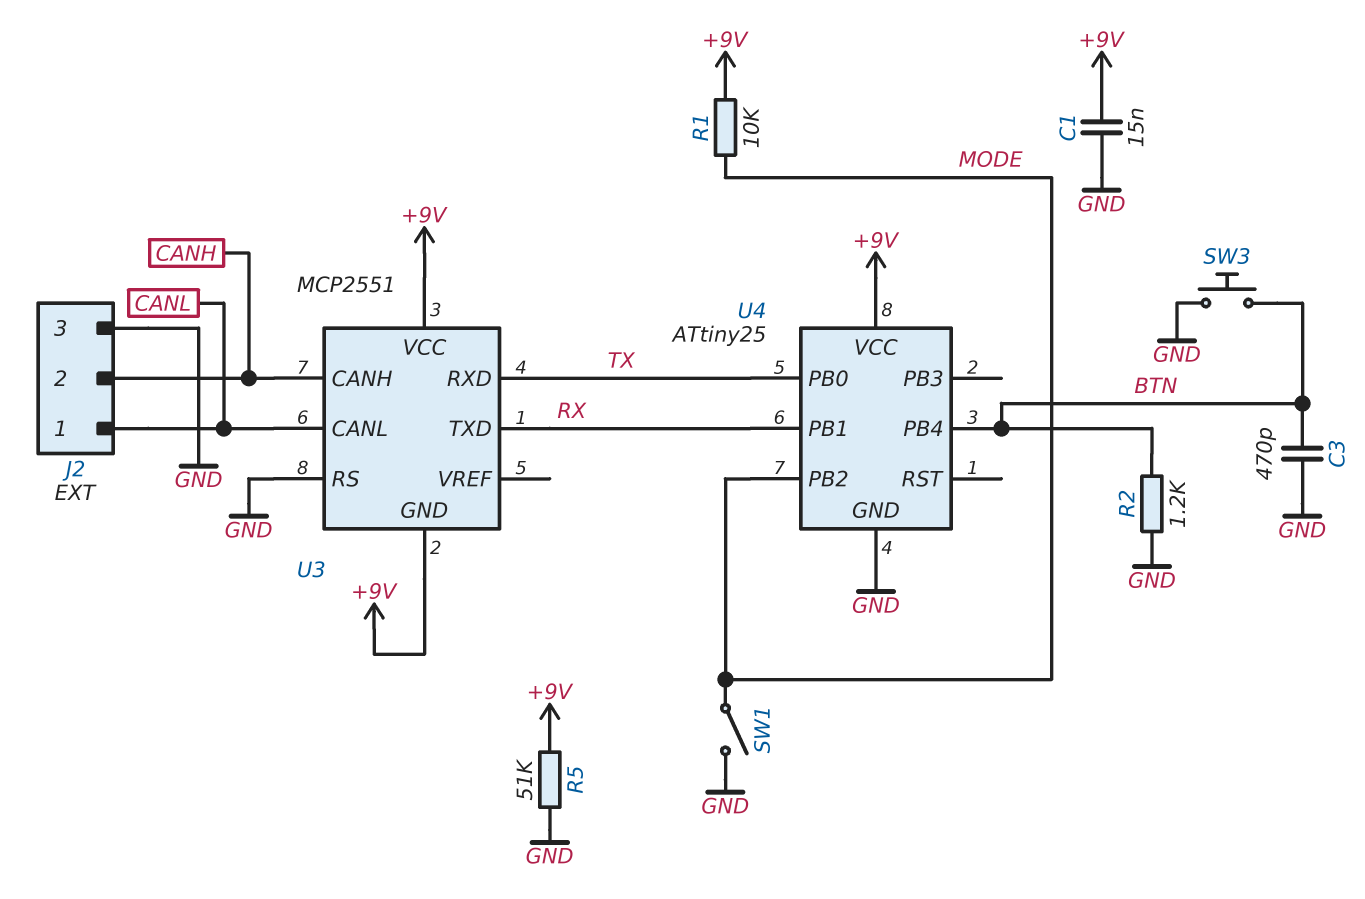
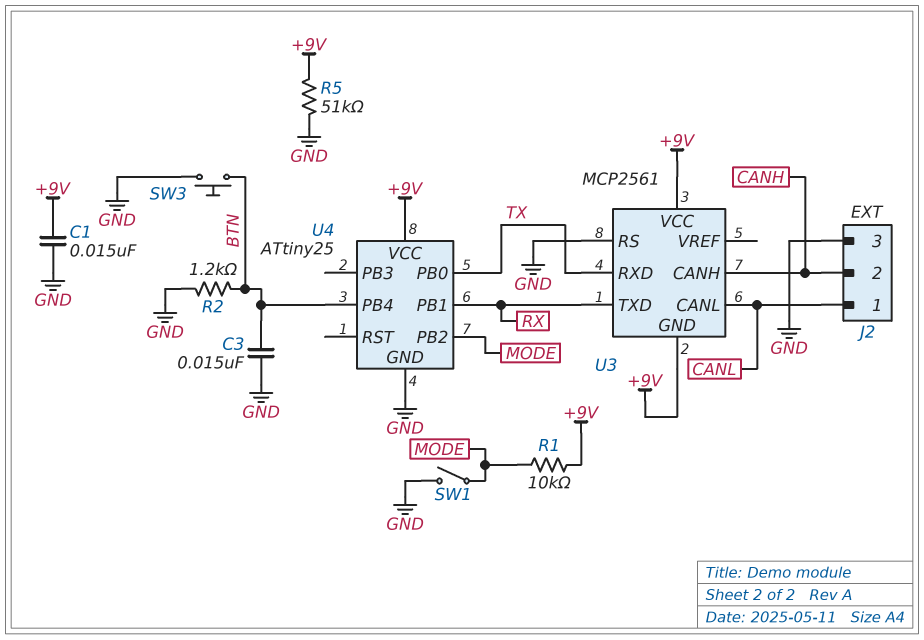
C3: 470pF (BTN, GND) -> 15nF (BTN, GND)
U3: MCP2551 -> MCP2561

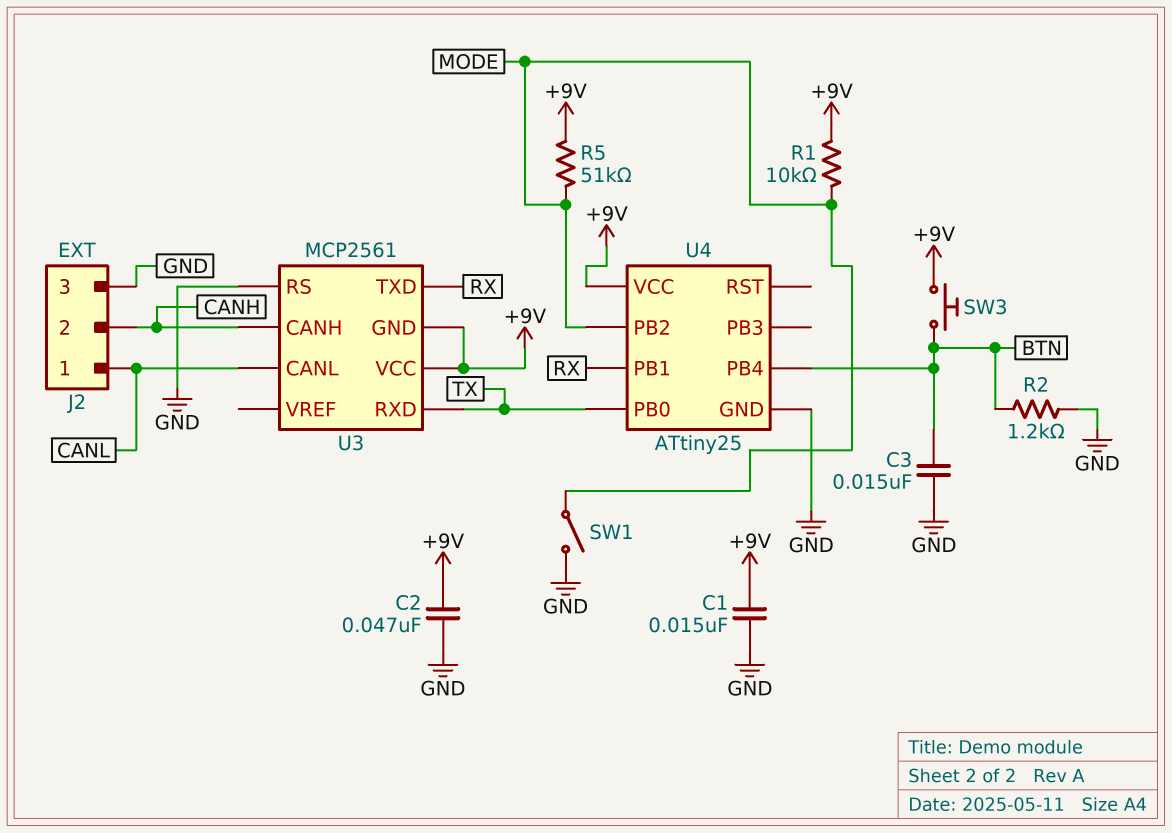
C2: none -> 47nF (+9V, GND)
R5: 51k (+9V, GND) -> 51k (+9V, MODE)
SW3: button (BTN, GND) -> button (+9V, BTN)

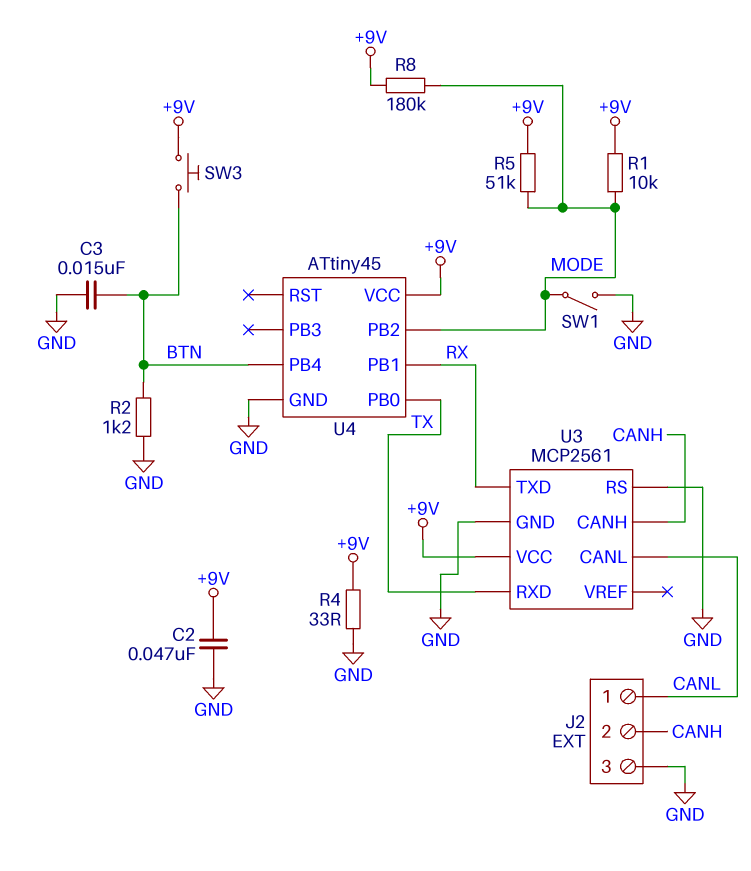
C1: 15nF (+9V, GND) -> none
R4: none -> 33 (+9V, GND)
R8: none -> 180k (+9V, MODE)
U3 pin GND: +9V -> GND
U4: ATtiny25 -> ATtiny45

